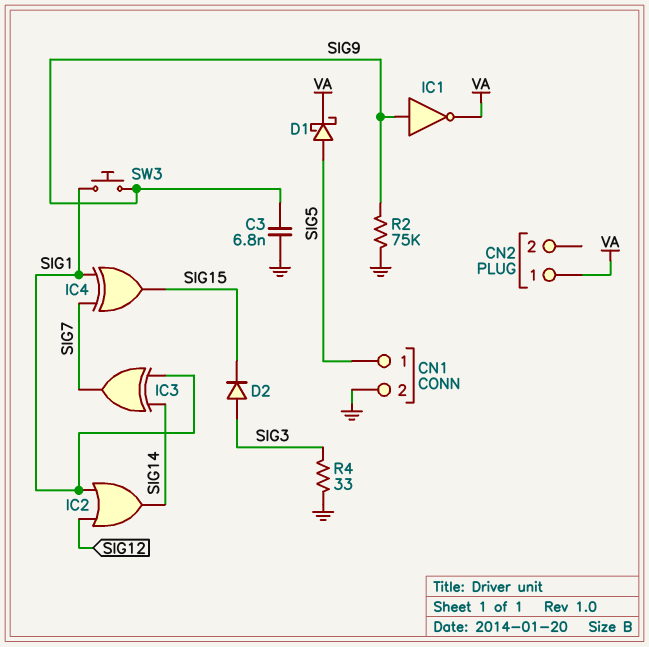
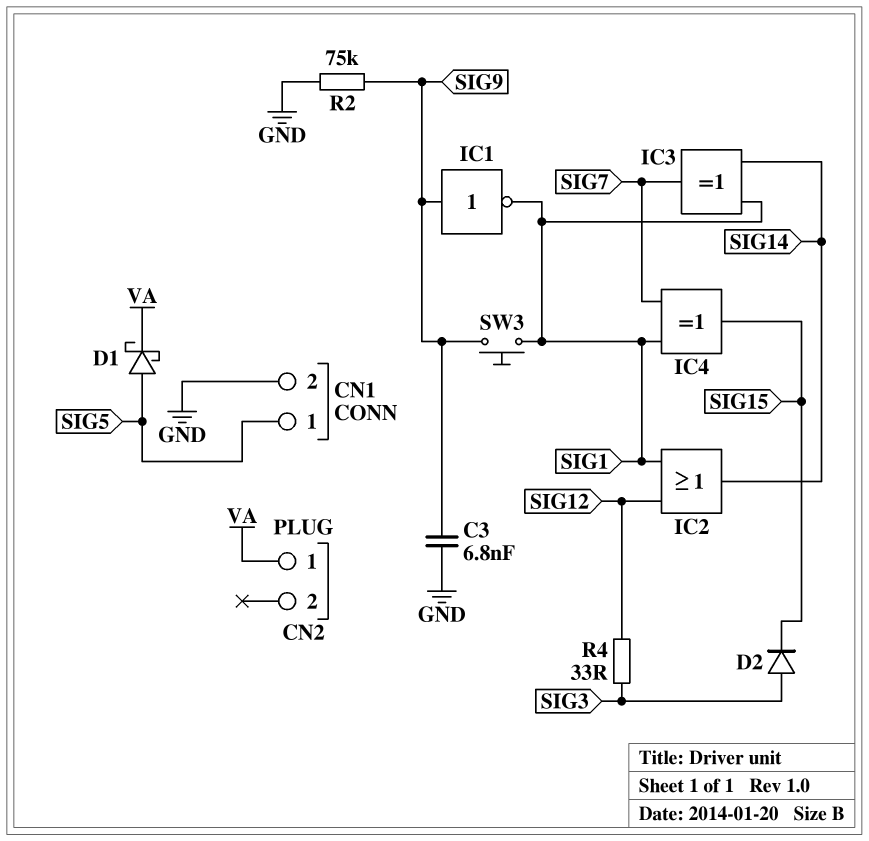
IC1: NOT (in SIG9, out VA) -> NOT (in SIG9, out SIG1)
R4: 33 (GND, SIG3) -> 33 (SIG3, SIG12)

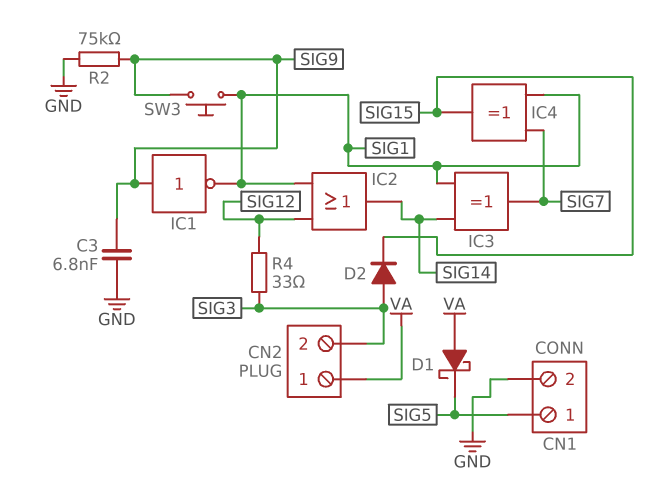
CN2 pin 2: none -> SIG3
D1: schottky (A SIG5, K VA) -> schottky (A VA, K SIG5)

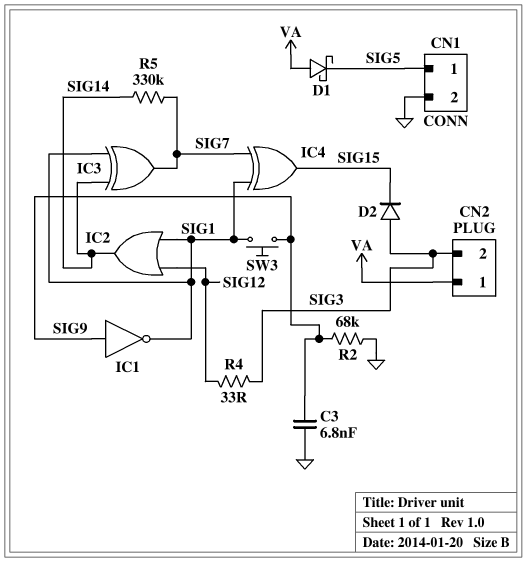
R2: 75k (GND, SIG9) -> 68k (GND, SIG9)
R5: none -> 330k (SIG7, SIG14)

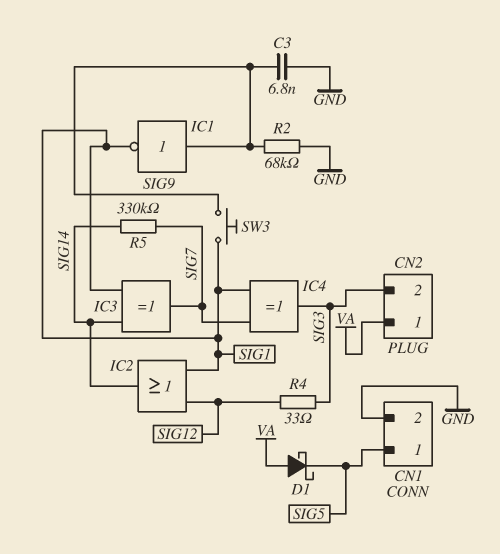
D2: diode (A SIG3, K SIG15) -> none
IC4: XOR (in SIG1, in SIG7, out SIG15) -> XOR (in SIG1, in SIG7, out SIG3)

